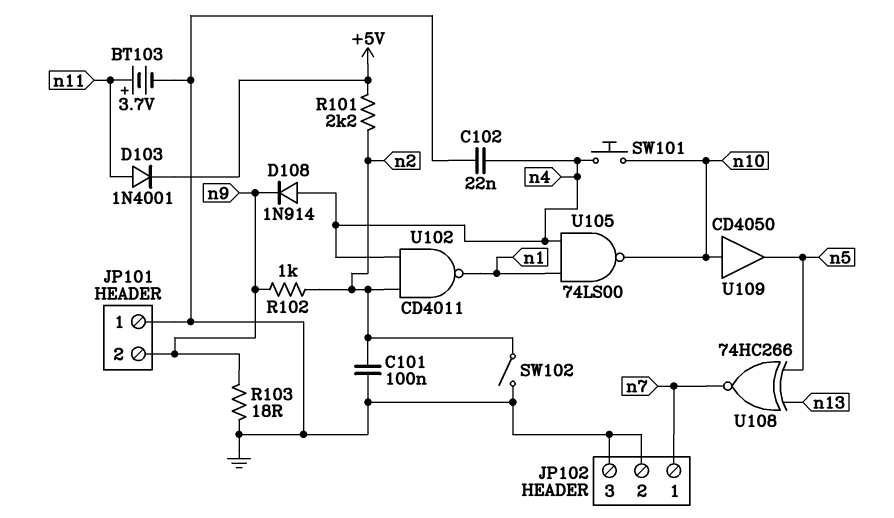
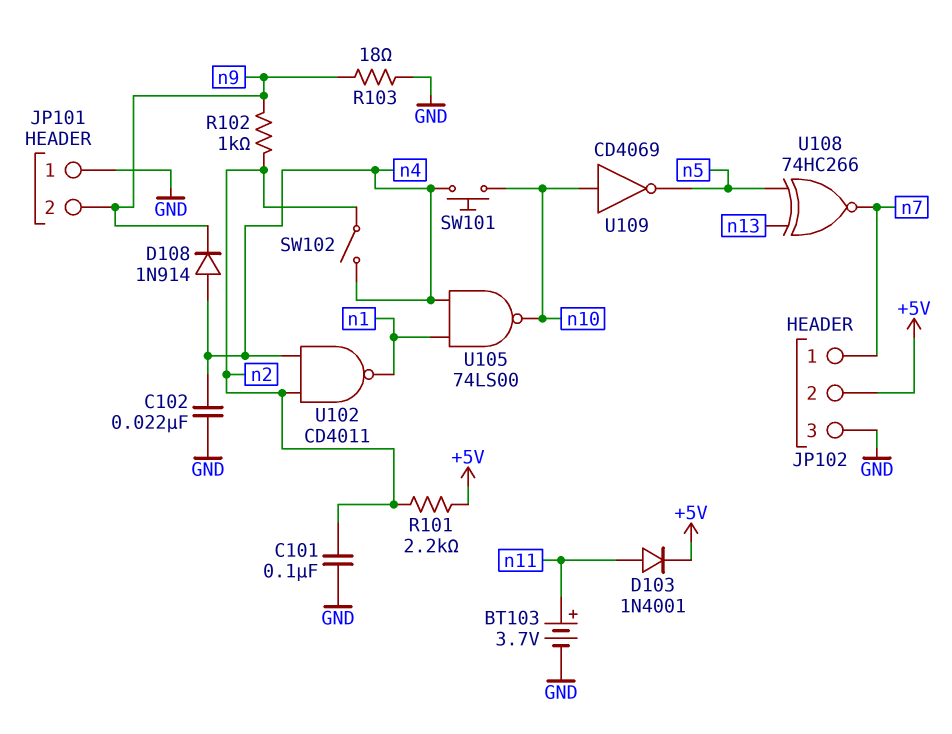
JP102 pin 2: GND -> +5V
SW102: switch (GND, n2) -> switch (n2, n4)
U109: buffer CD4050 (in n10, out n5) -> NOT CD4069 (in n10, out n5)

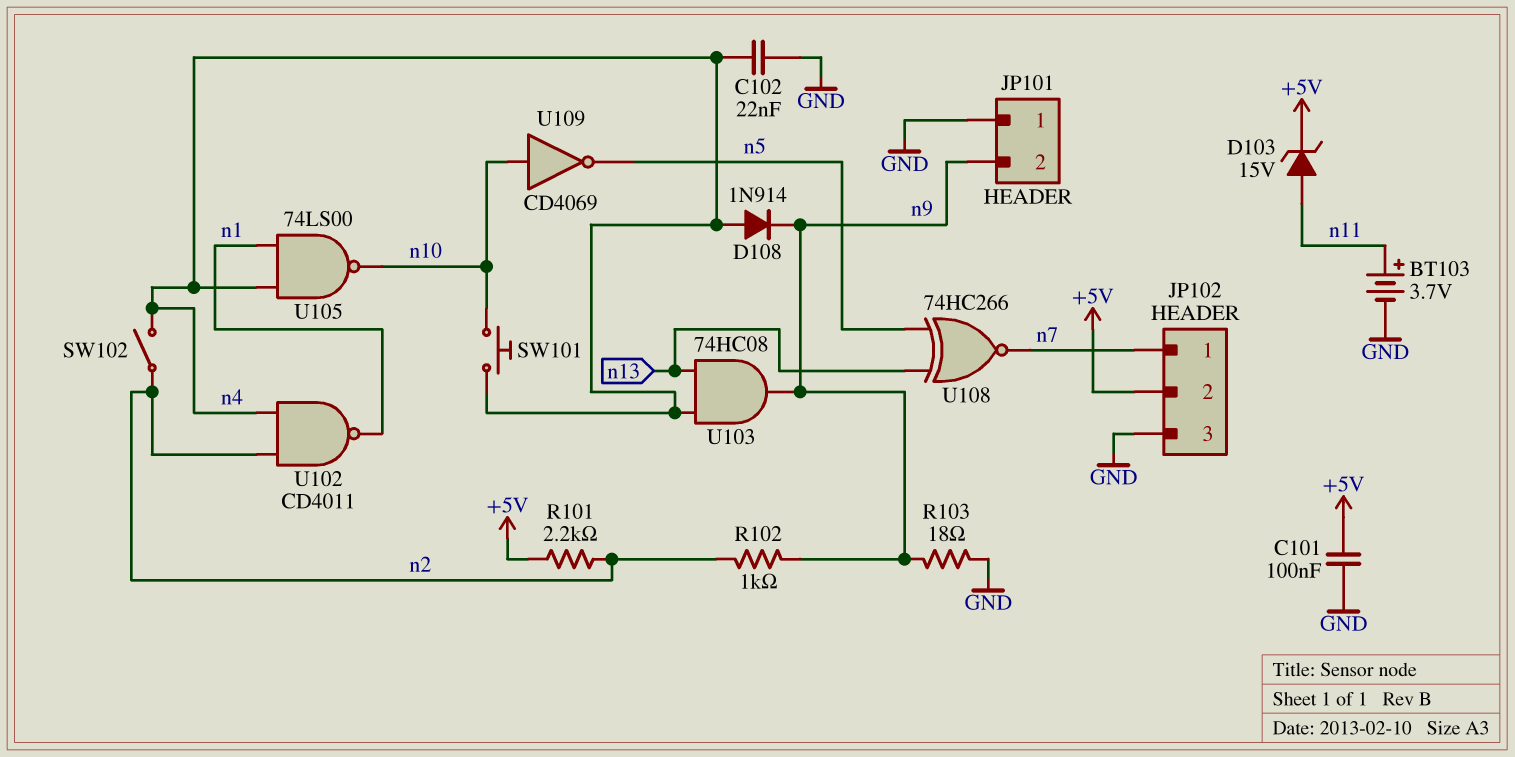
C101: 100nF (GND, n2) -> 100nF (+5V, GND)
D103: diode 1N4001 (A n11, K +5V) -> zener 15V (A n11, K +5V)
U103: none -> AND 74HC08 (in n4, in n13, out n9)

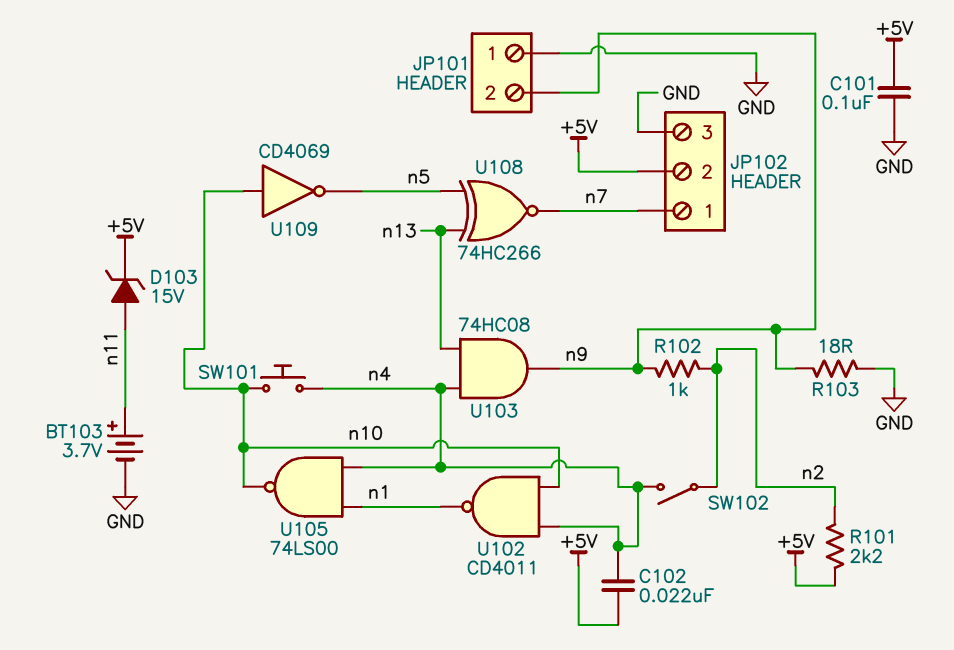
C102: 22nF (GND, n4) -> 22nF (+5V, n4)
D108: diode 1N914 (A n4, K n9) -> none
U102: NAND CD4011 (in n2, in n4, out n1) -> NAND CD4011 (in n4, in n10, out n1)

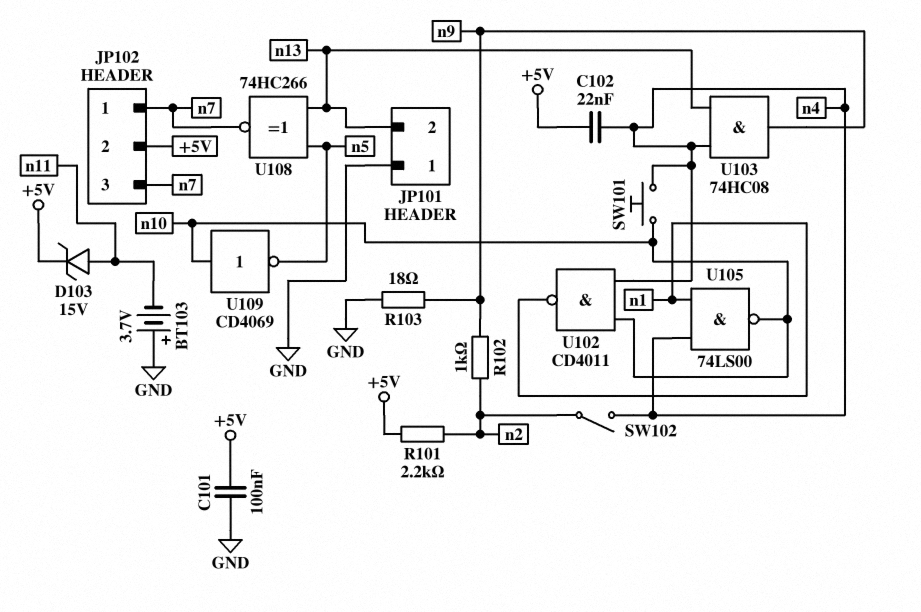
BT103: 3.7V (plus n11, minus GND) -> 3.7V (plus GND, minus n11)
JP101 pin 2: n9 -> n13
JP102 pin 3: GND -> n7

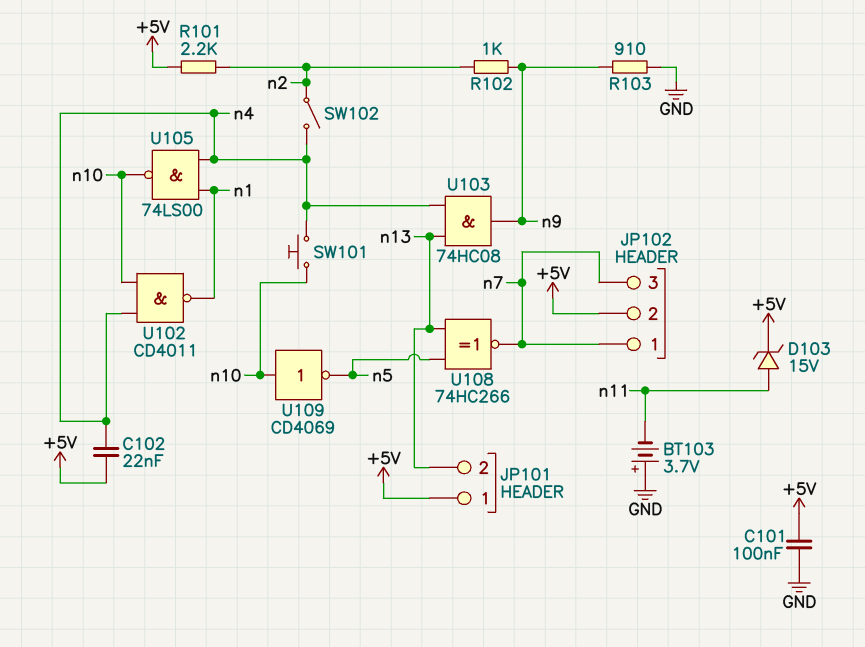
JP101 pin 1: GND -> +5V
R103: 18 (GND, n9) -> 910 (GND, n9)

